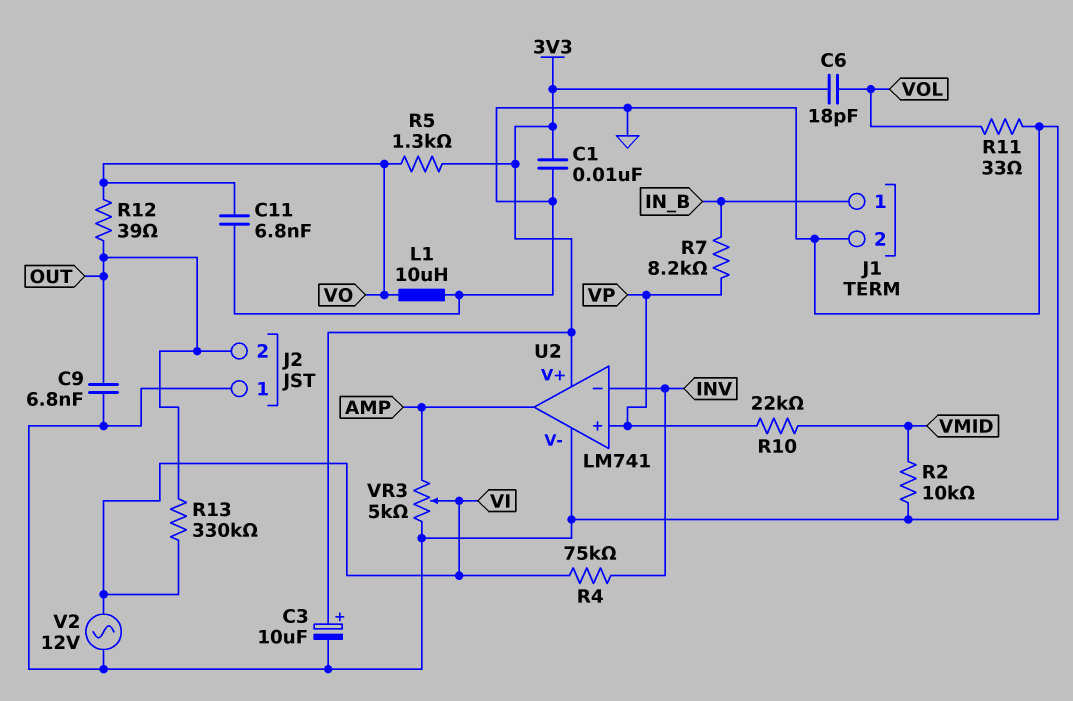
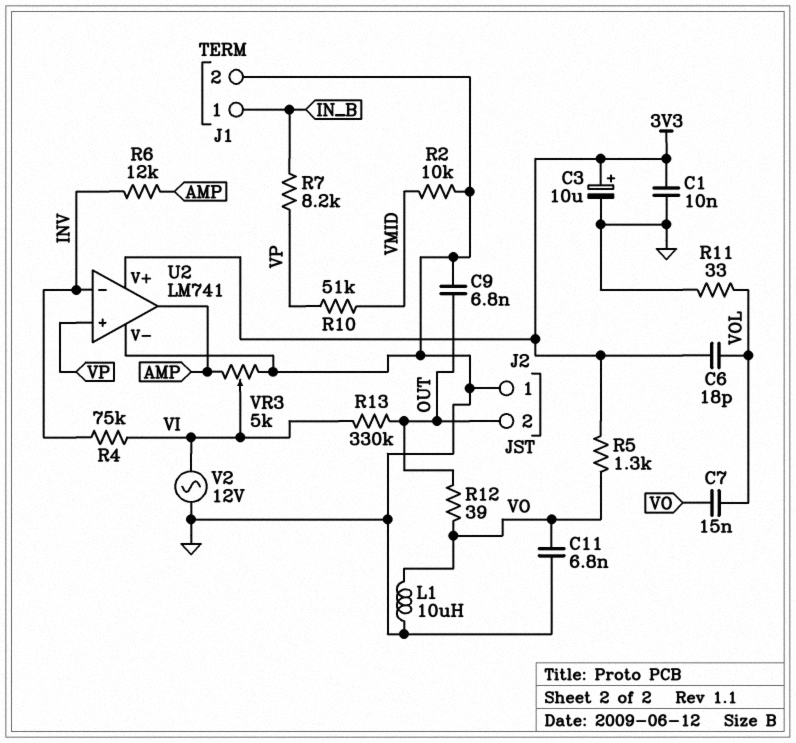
C7: none -> 15nF (VO, VOL)
R6: none -> 12k (AMP, INV)
R10: 22k (VMID, VP) -> 51k (VMID, VP)

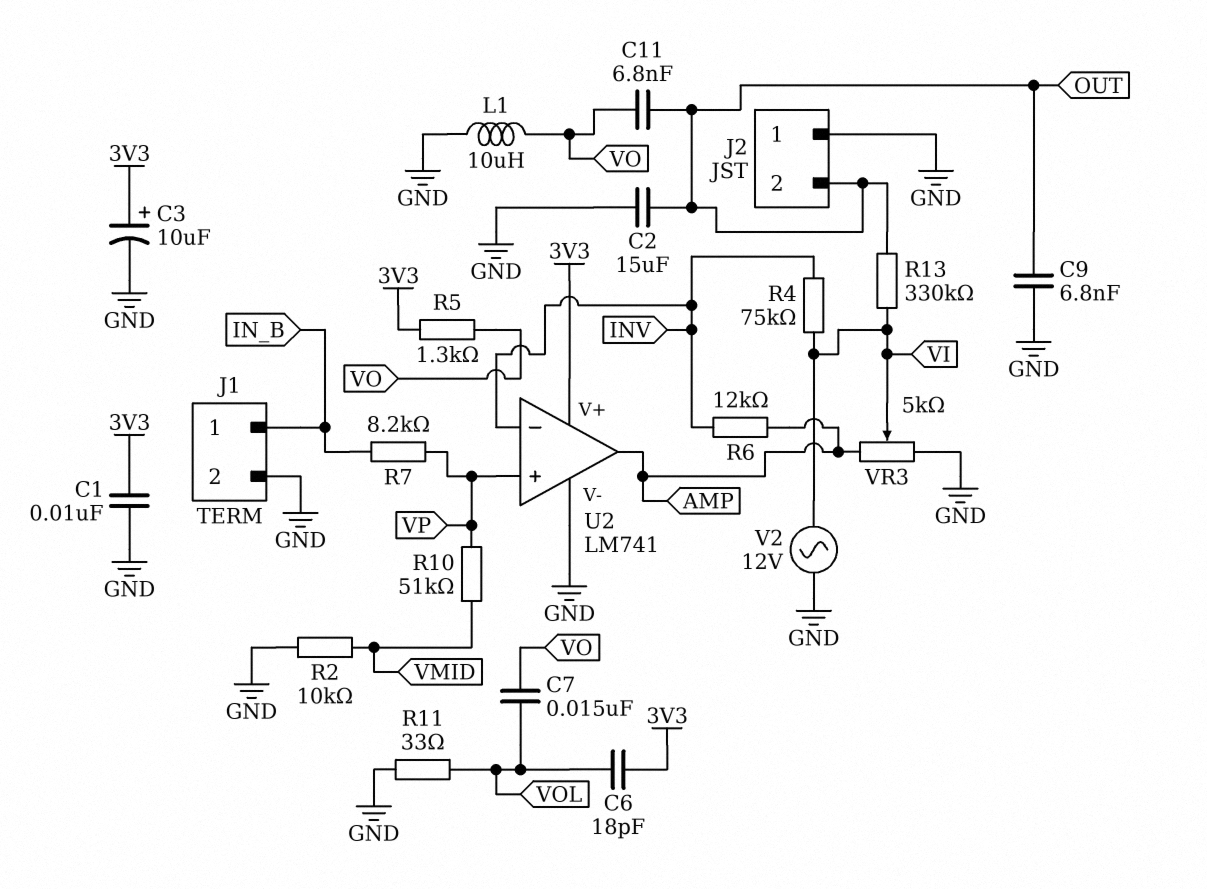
C2: none -> 15uF (GND, OUT)
C11: 6.8nF (GND, VO) -> 6.8nF (OUT, VO)
R12: 39 (OUT, VO) -> none

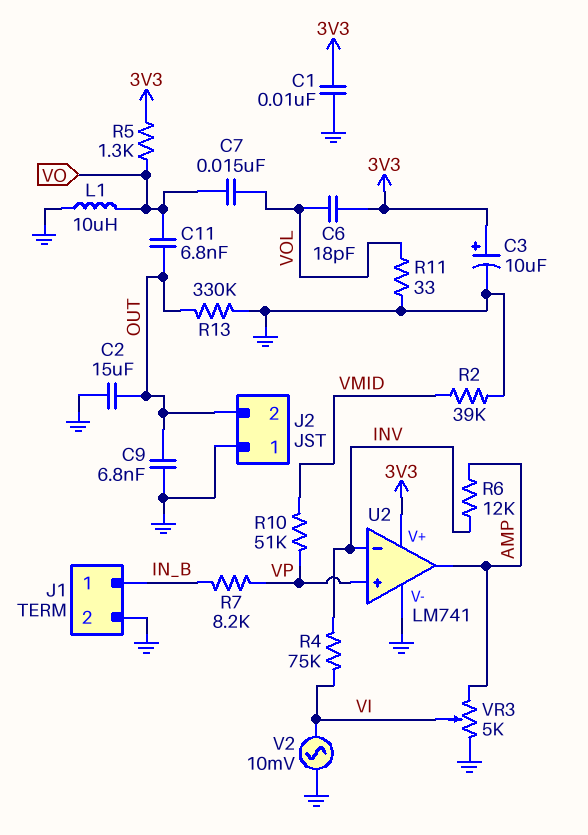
R2: 10k (GND, VMID) -> 39k (GND, VMID)
R13: 330k (OUT, VI) -> 330k (GND, OUT)
V2: AC 12V (GND, VI) -> AC 10mV (GND, VI)

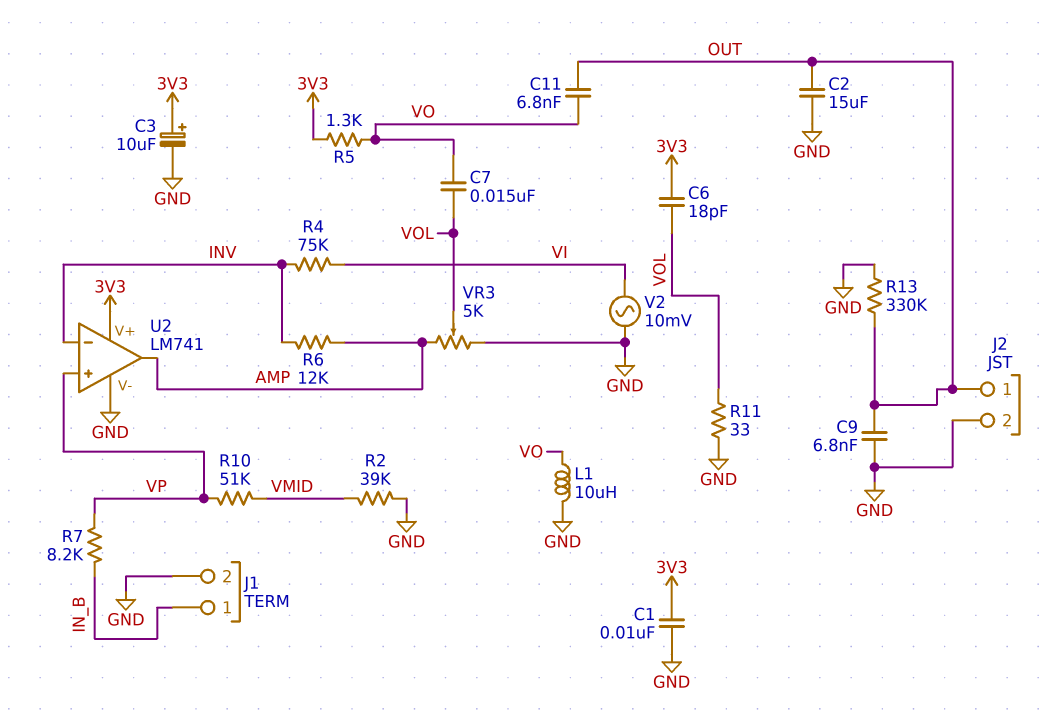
J2 pin 1: GND -> OUT
J2 pin 2: OUT -> GND
VR3: 5k (AMP, GND, wiper VI) -> 5k (AMP, GND, wiper VOL)

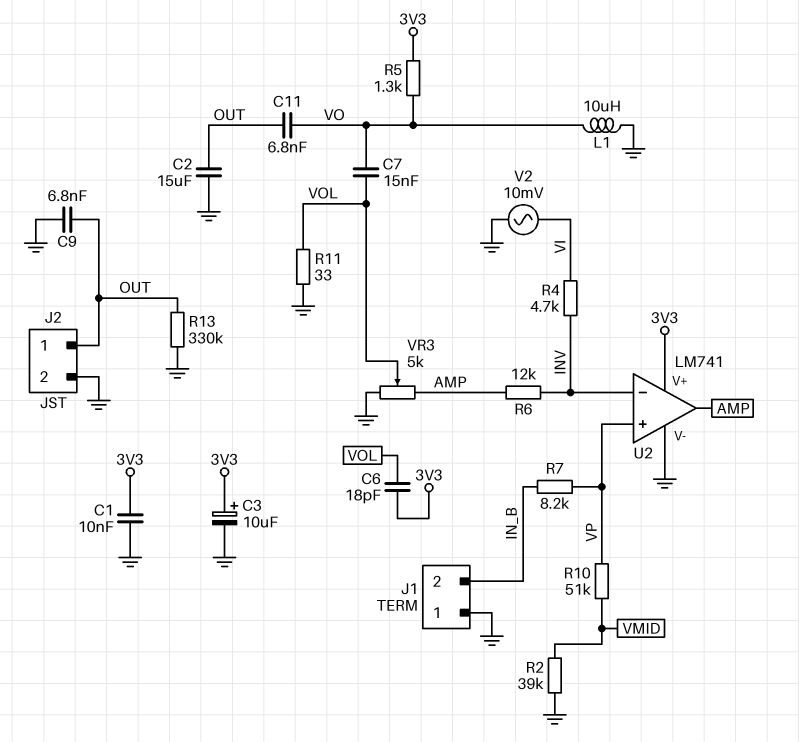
J1 pin 1: IN_B -> GND
J1 pin 2: GND -> IN_B
R4: 75k (INV, VI) -> 4.7k (INV, VI)

